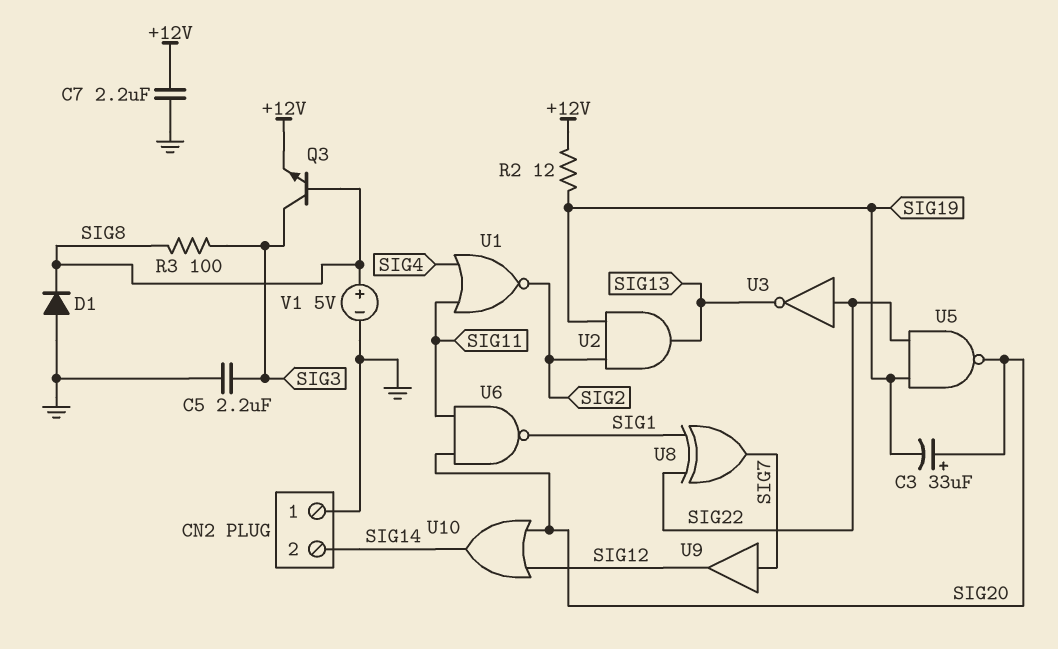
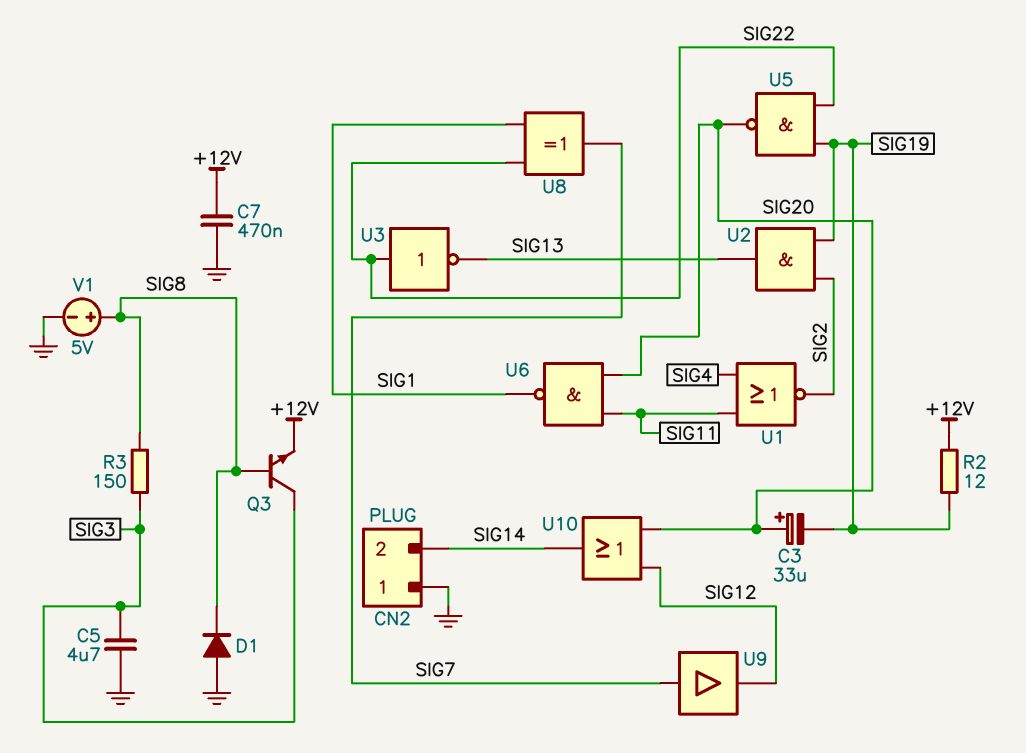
C5: 2.2uF (GND, SIG3) -> 4.7uF (GND, SIG3)
C7: 2.2uF (+12V, GND) -> 470nF (+12V, GND)
R3: 100 (SIG3, SIG8) -> 150 (SIG3, SIG8)

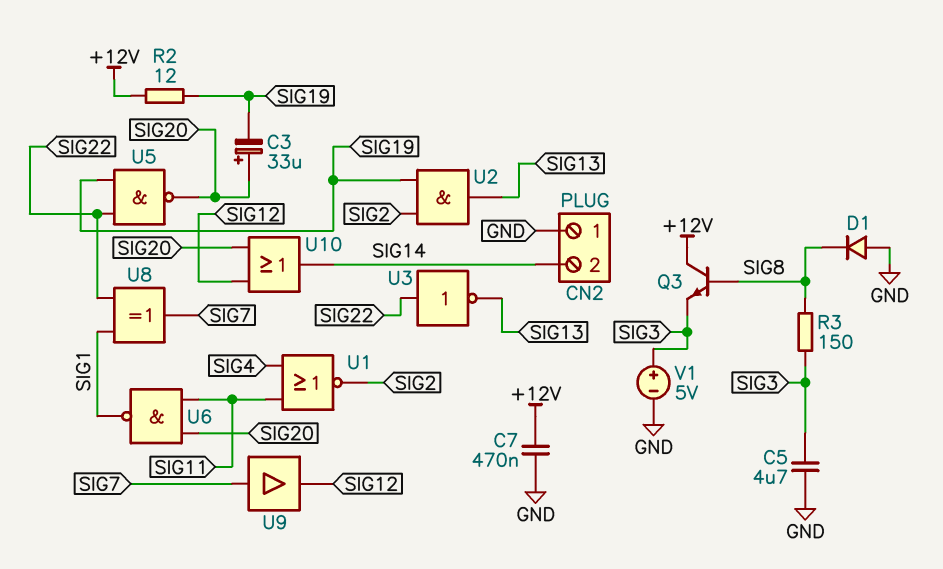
Q3: NPN (B SIG8, C SIG3, E +12V) -> NPN (B SIG8, C +12V, E SIG3)
V1: 5V (plus SIG8, minus GND) -> 5V (plus SIG3, minus GND)

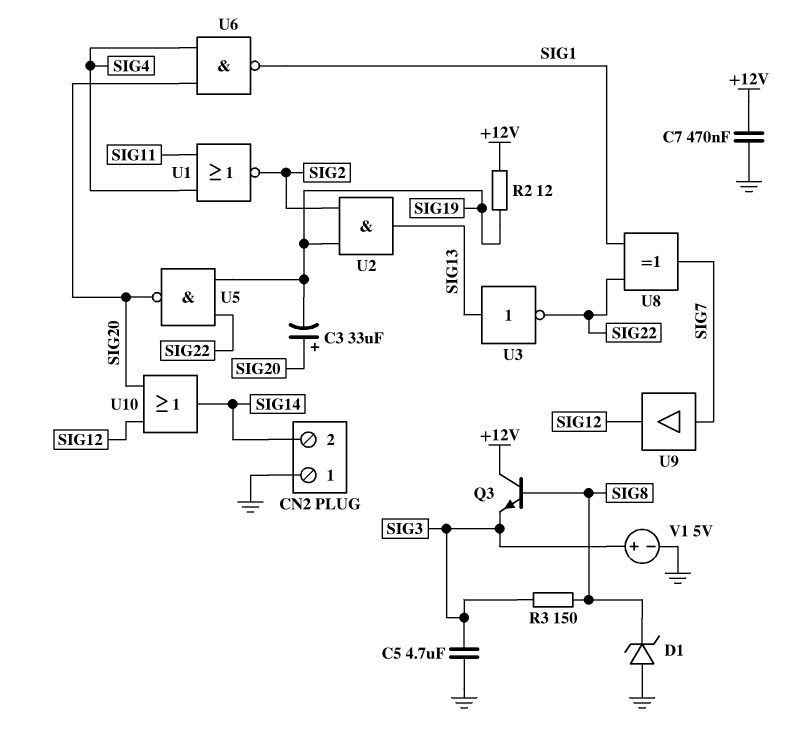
D1: diode (A GND, K SIG8) -> zener (A GND, K SIG8)
U3: NOT (in SIG22, out SIG13) -> NOT (in SIG13, out SIG22)
U6: NAND (in SIG11, in SIG20, out SIG1) -> NAND (in SIG4, in SIG20, out SIG1)

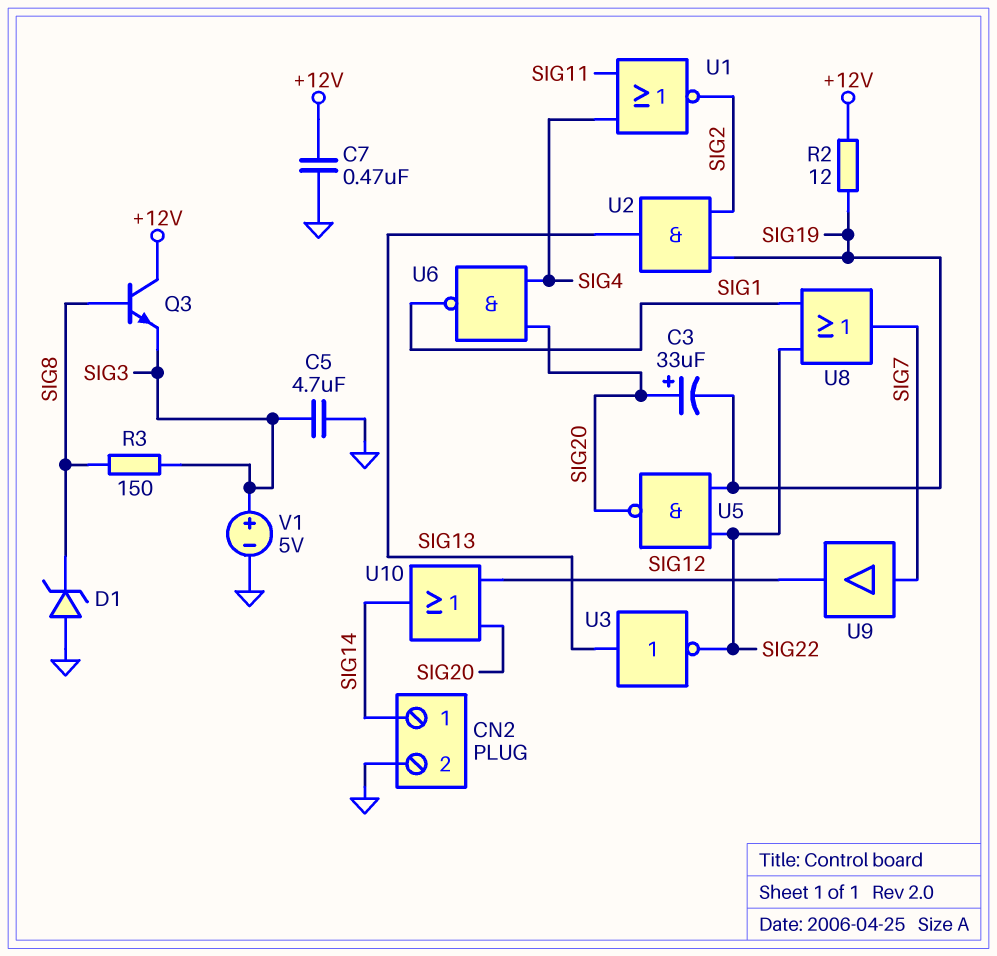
CN2 pin 1: GND -> SIG14
CN2 pin 2: SIG14 -> GND
U8: XOR (in SIG1, in SIG22, out SIG7) -> OR (in SIG1, in SIG22, out SIG7)

